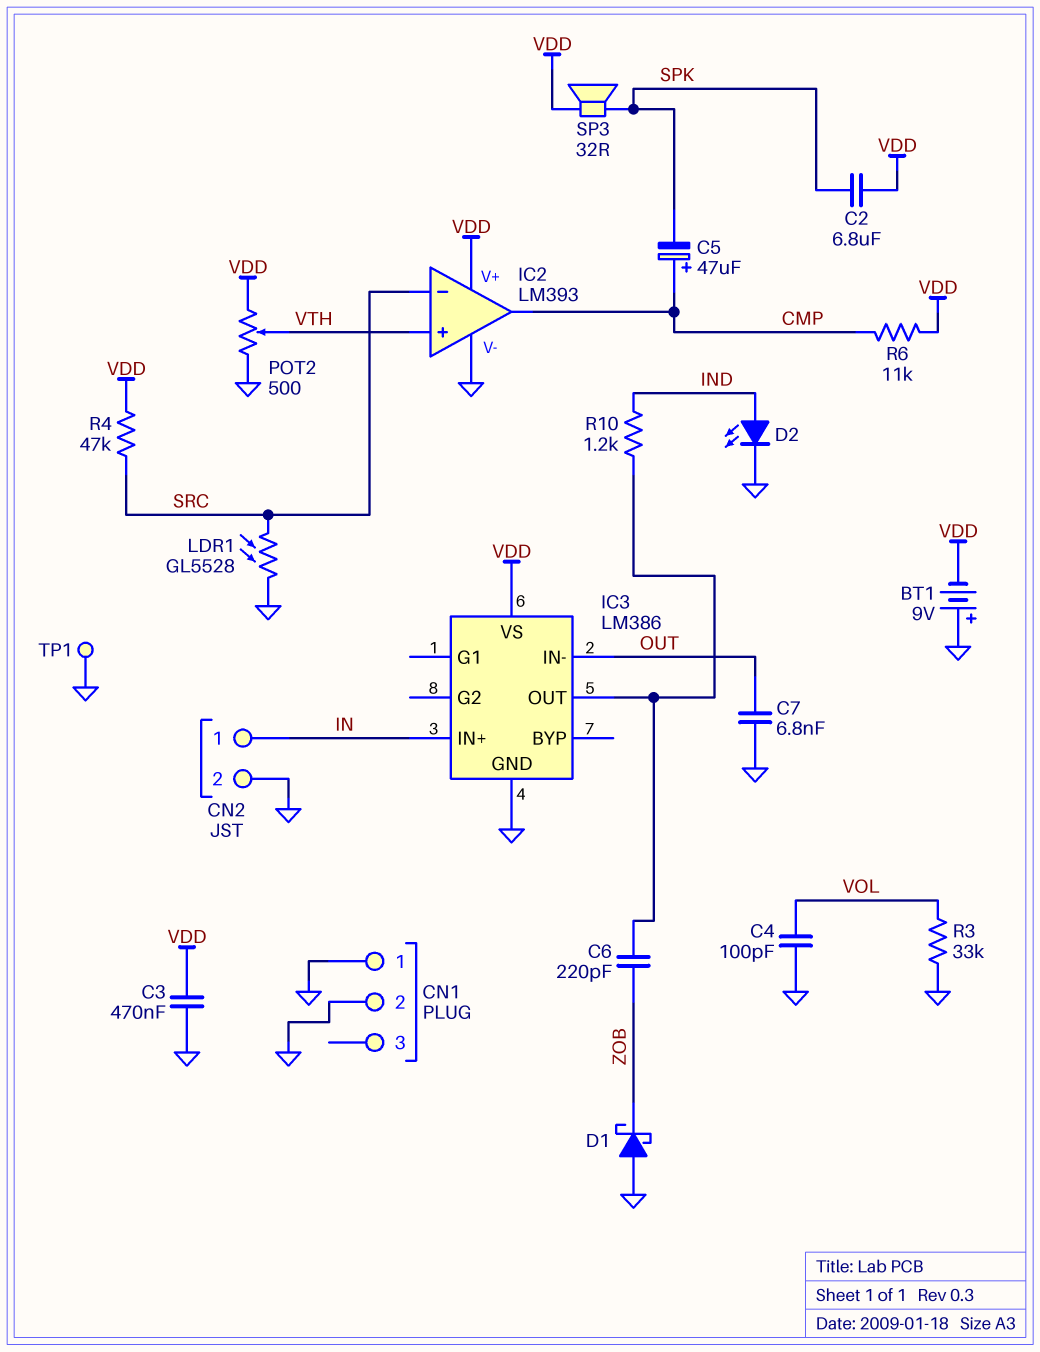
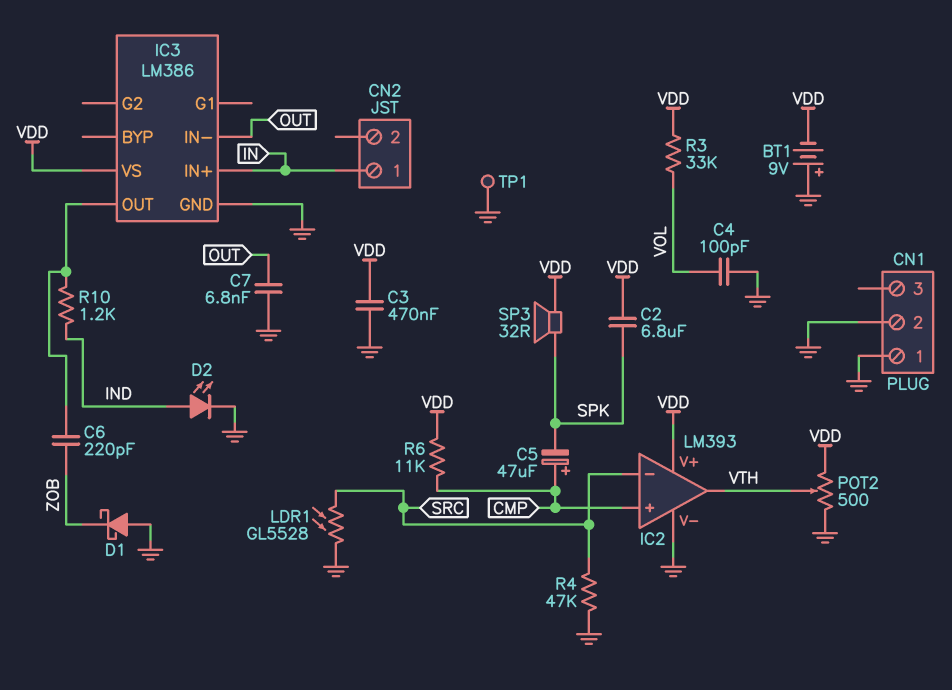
CN2 pin 2: GND -> none
IC2 pin in+: VTH -> CMP
IC2 pin out: CMP -> VTH
R3: 33k (GND, VOL) -> 33k (VDD, VOL)
R4: 47k (SRC, VDD) -> 47k (GND, SRC)

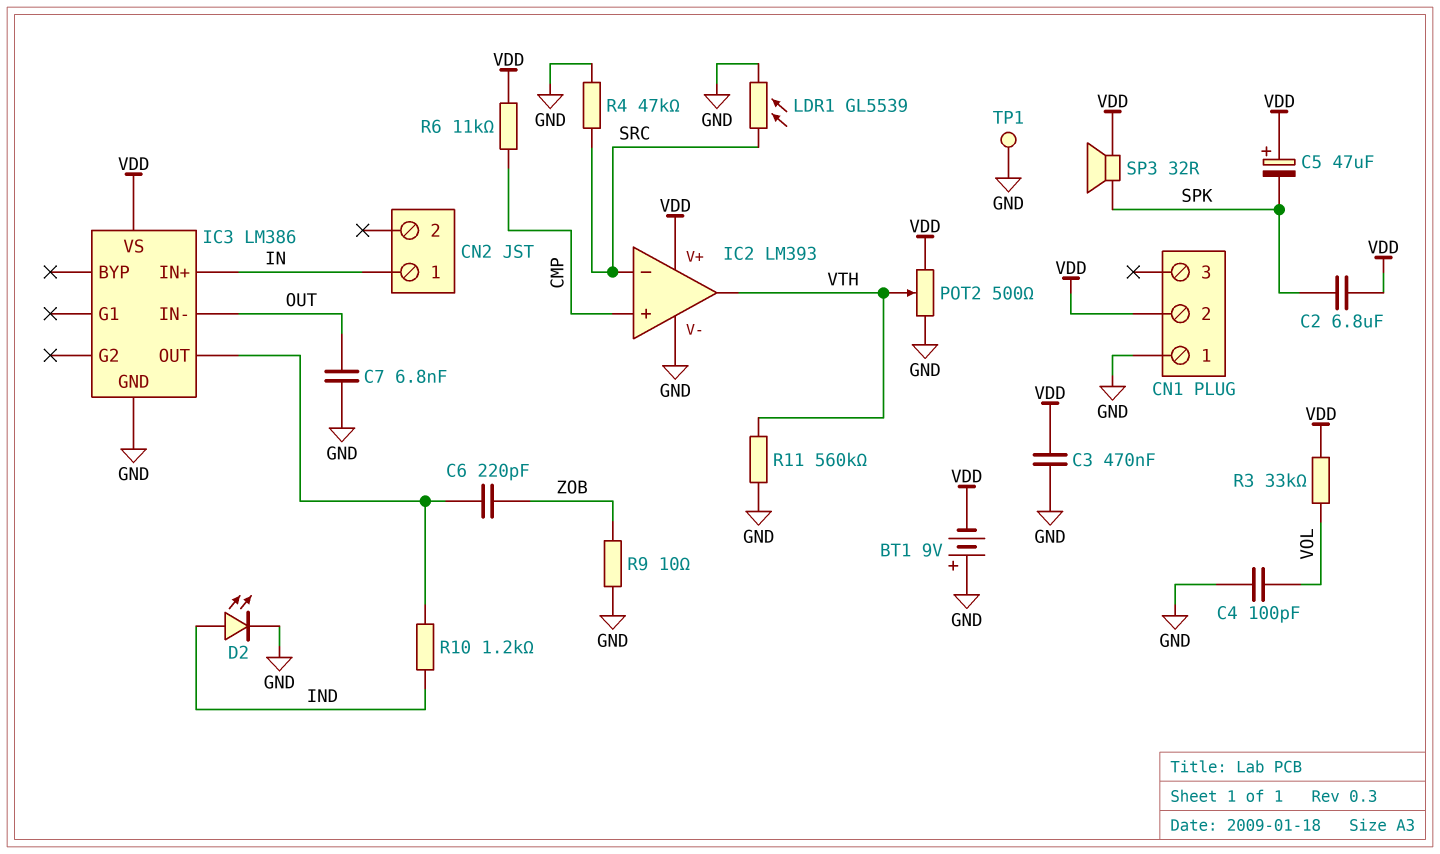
C5: 47uF (plus CMP, minus SPK) -> 47uF (plus VDD, minus SPK)
CN1 pin 2: GND -> VDD
D1: schottky (A GND, K ZOB) -> none
LDR1: GL5528 (GND, SRC) -> GL5539 (GND, SRC)
R9: none -> 10 (GND, ZOB)
R11: none -> 560k (GND, VTH)

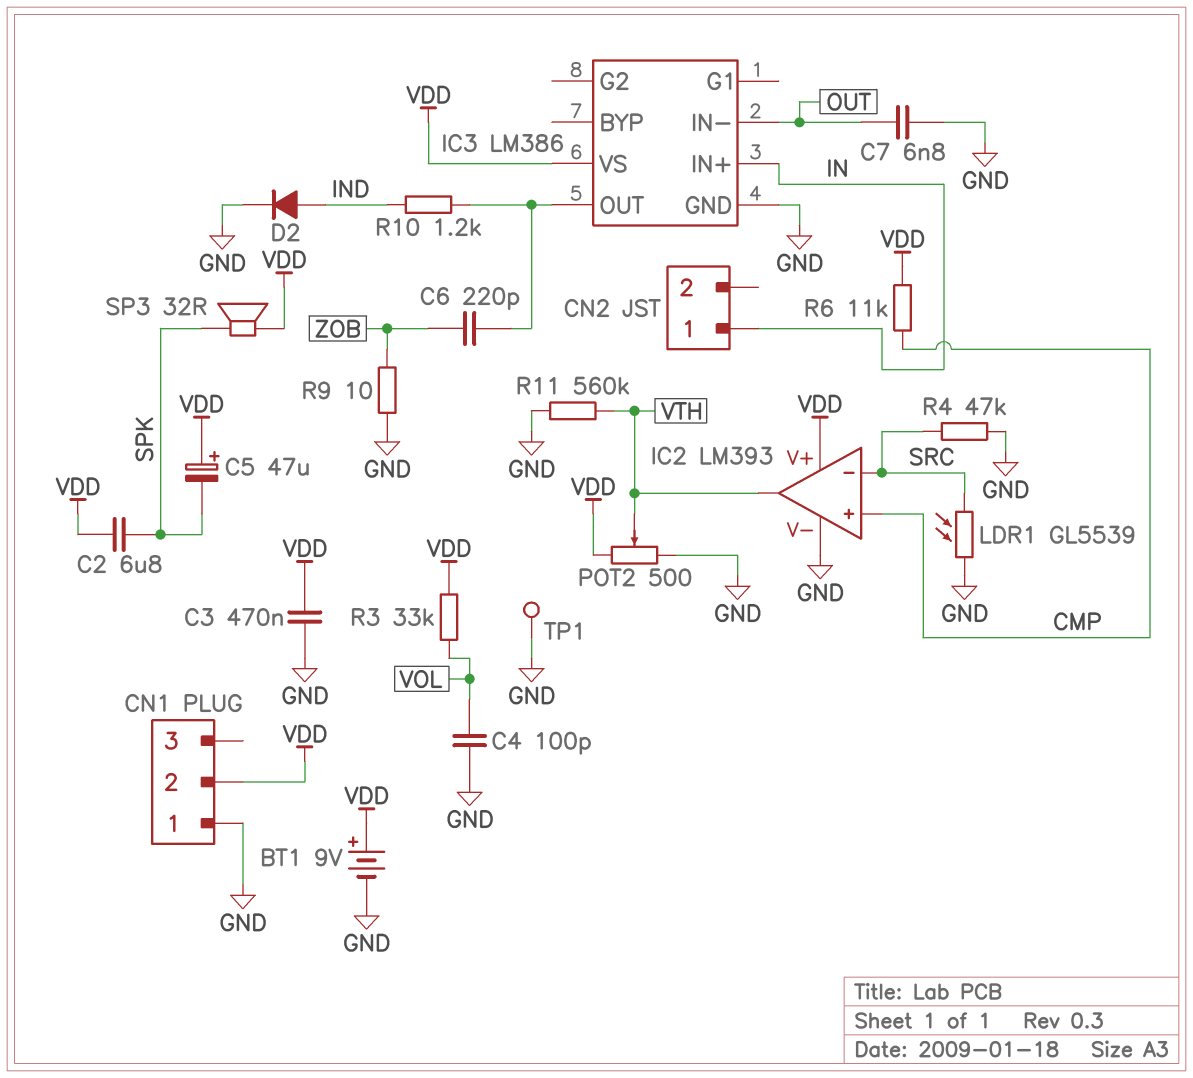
BT1: 9V (plus GND, minus VDD) -> 9V (plus VDD, minus GND)
D2: LED (A IND, K GND) -> diode (A IND, K GND)

